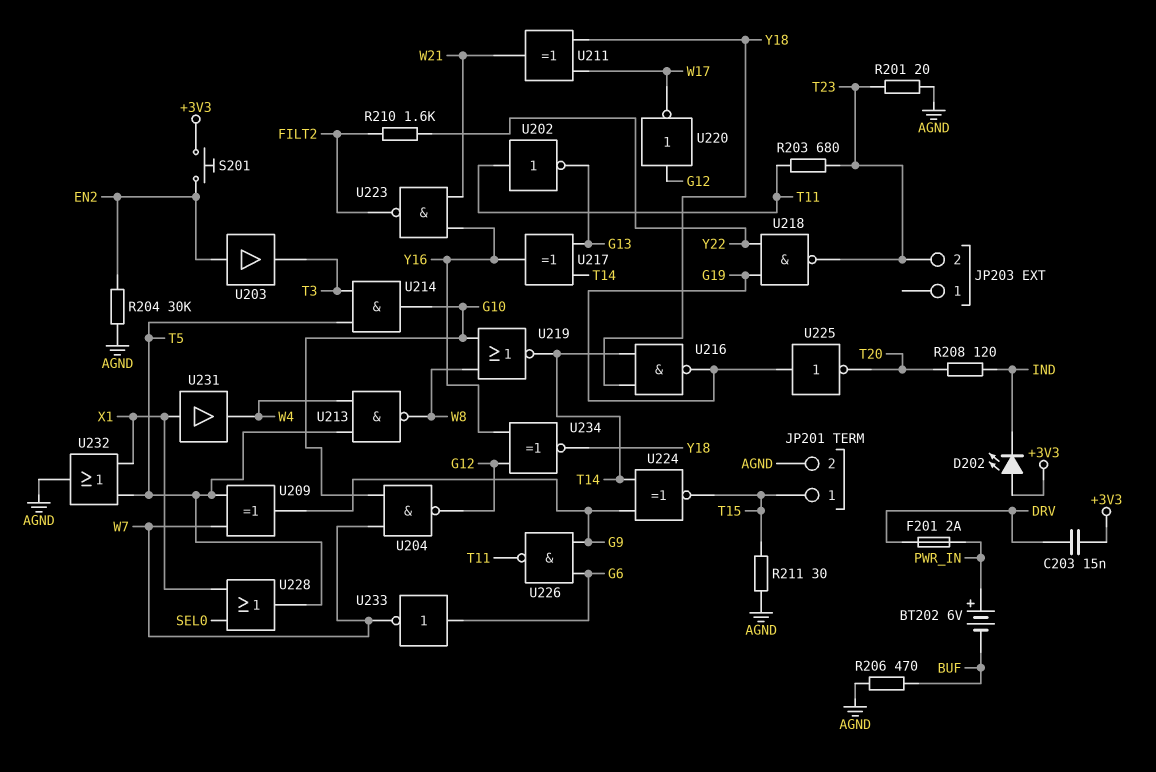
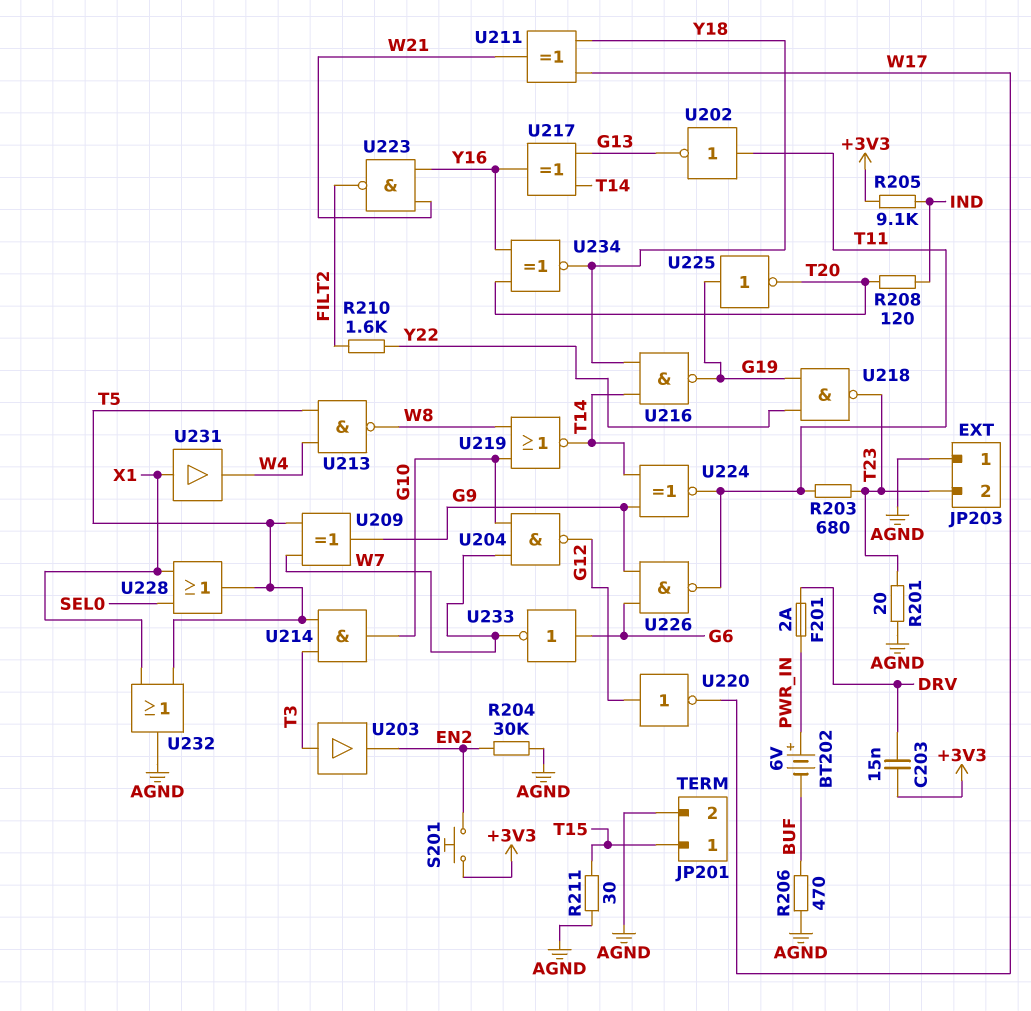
D202: LED (A +3V3, K IND) -> none
JP203 pin 1: none -> AGND
R205: none -> 9.1k (+3V3, IND)
U203: buffer (in EN2, out T3) -> buffer (in T3, out EN2)
U224: XNOR (in G9, in T14, out T15) -> XNOR (in G9, in T14, out T11)
U234: XNOR (in G12, in Y16, out Y18) -> XNOR (in T20, in Y16, out Y18)

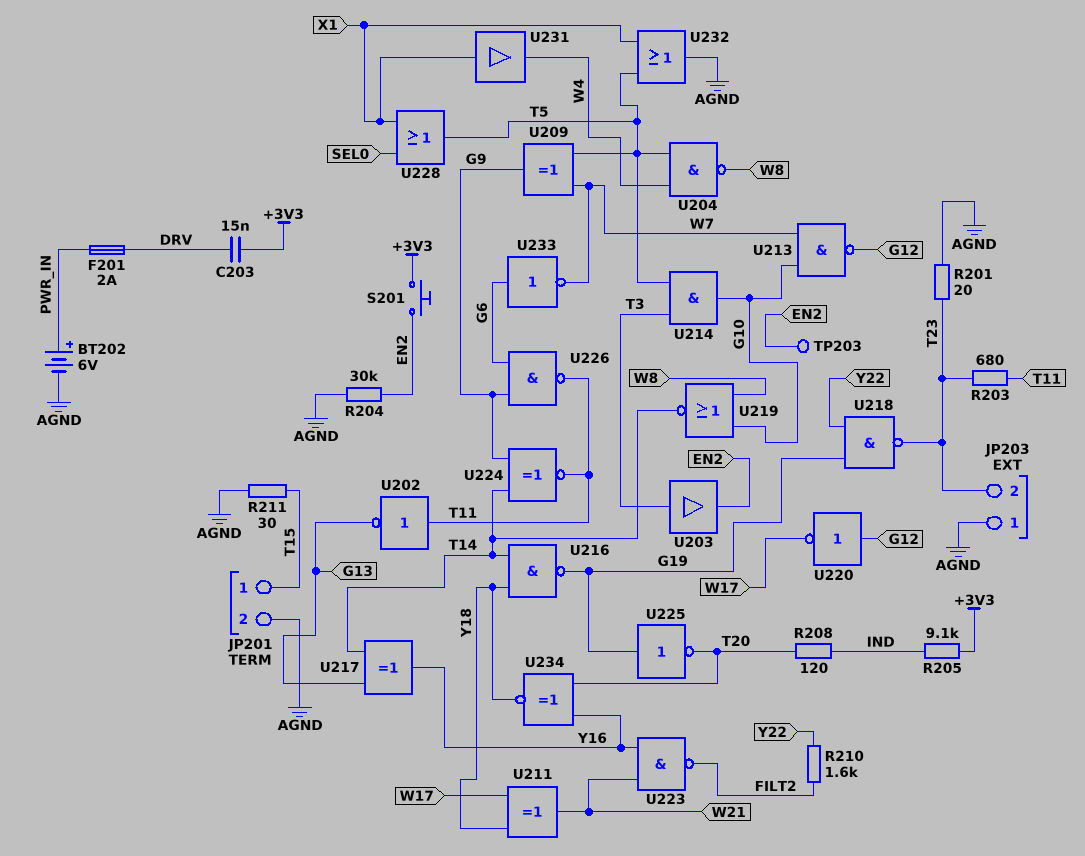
BT202: 6V (plus PWR_IN, minus BUF) -> 6V (plus PWR_IN, minus AGND)
R206: 470 (AGND, BUF) -> none
TP203: none -> test point (EN2)
U204: NAND (in G10, in W7, out G12) -> NAND (in T5, in W4, out W8)
U213: NAND (in T5, in W4, out W8) -> NAND (in G10, in W7, out G12)

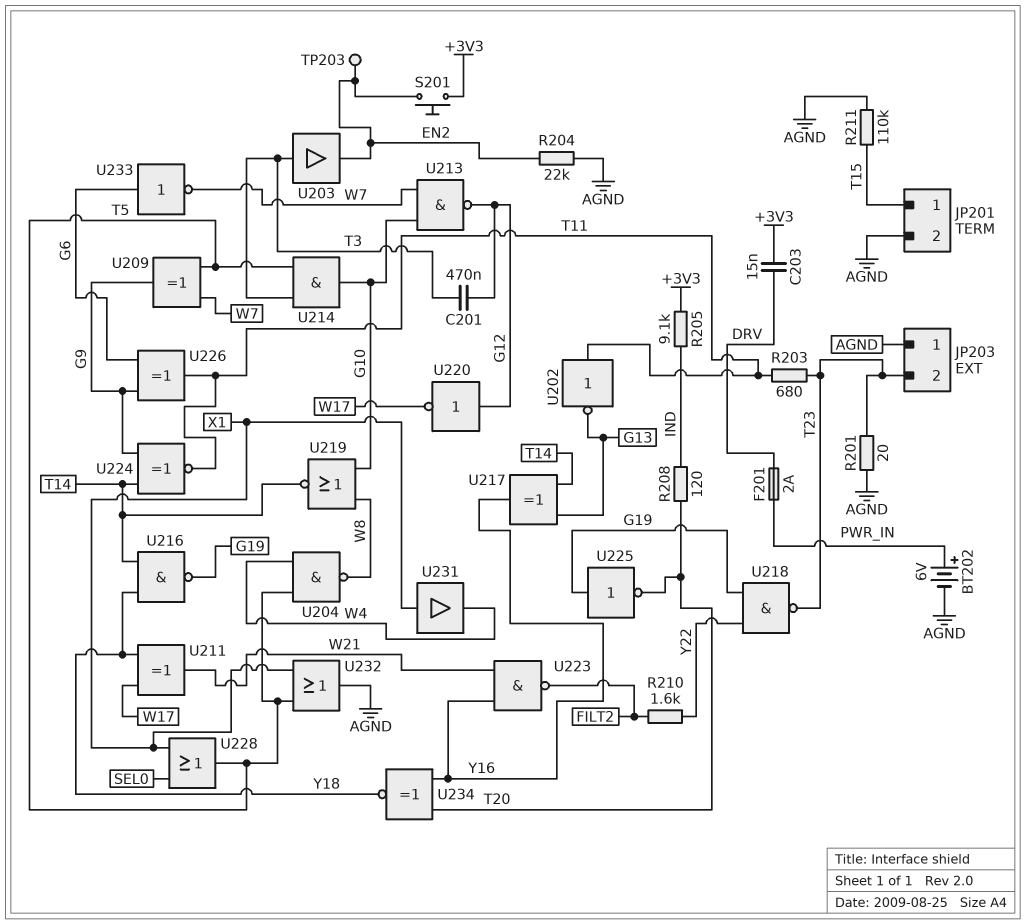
C201: none -> 470nF (G12, T3)
R204: 30k (AGND, EN2) -> 22k (AGND, EN2)
R211: 30 (AGND, T15) -> 110k (AGND, T15)
U226: NAND (in G6, in G9, out T11) -> XOR (in G6, in G9, out T11)

